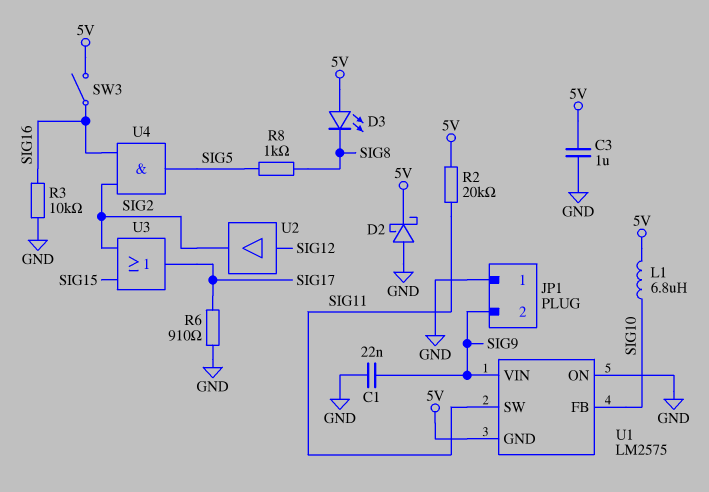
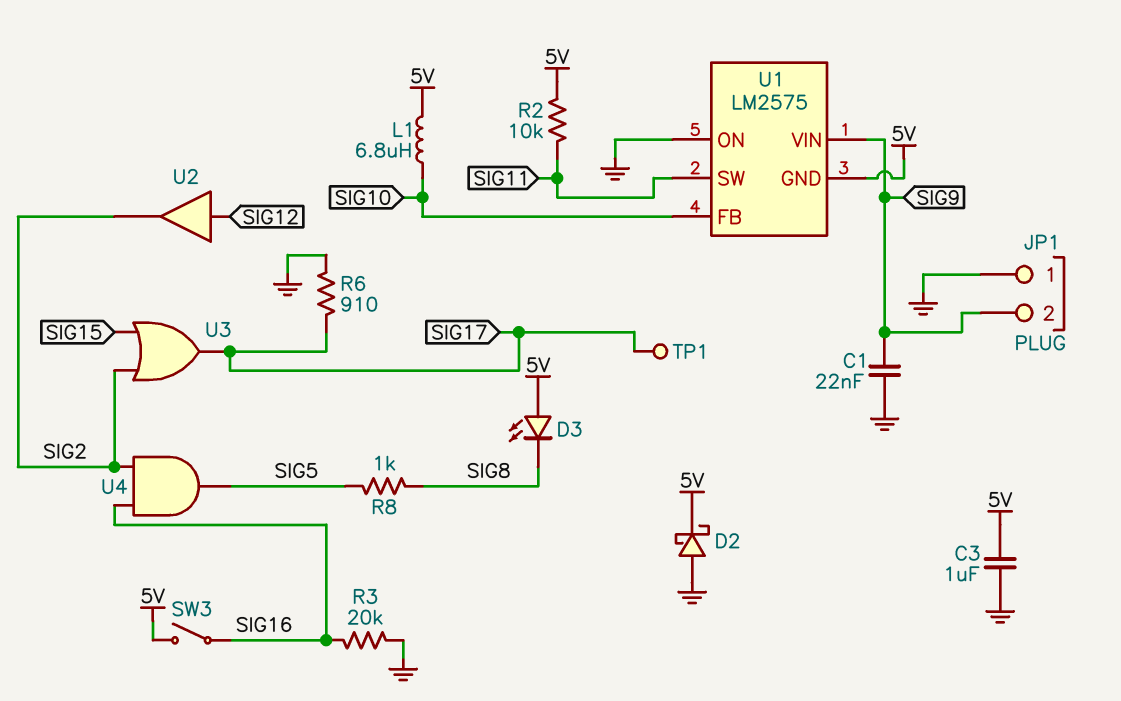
R2: 20k (5V, SIG11) -> 10k (5V, SIG11)
R3: 10k (GND, SIG16) -> 20k (GND, SIG16)
TP1: none -> test point (SIG17)

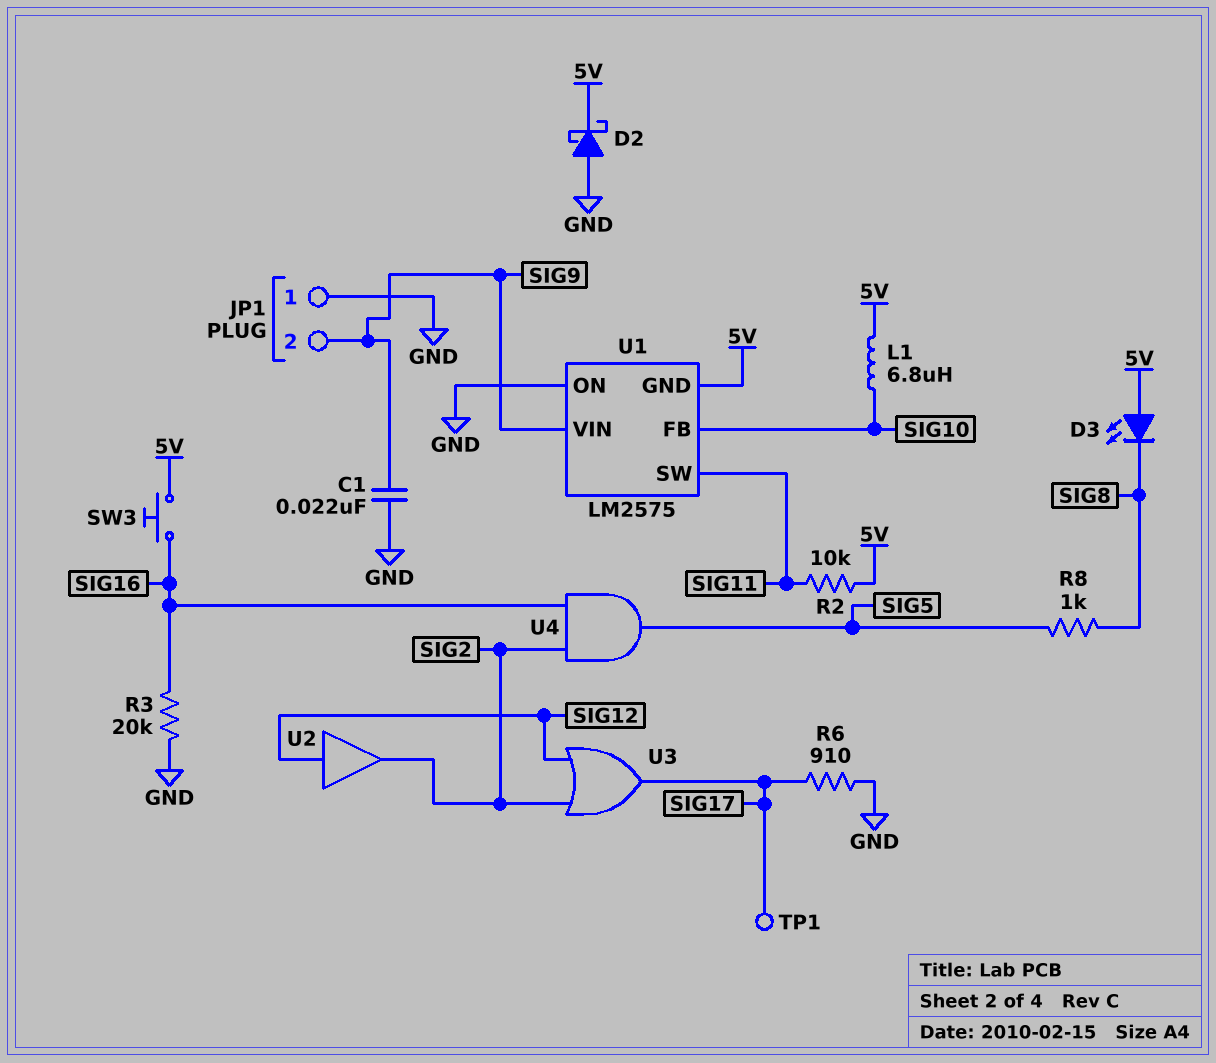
C3: 1uF (5V, GND) -> none
SW3: switch (5V, SIG16) -> button (5V, SIG16)
U3: OR (in SIG2, in SIG15, out SIG17) -> OR (in SIG2, in SIG12, out SIG17)

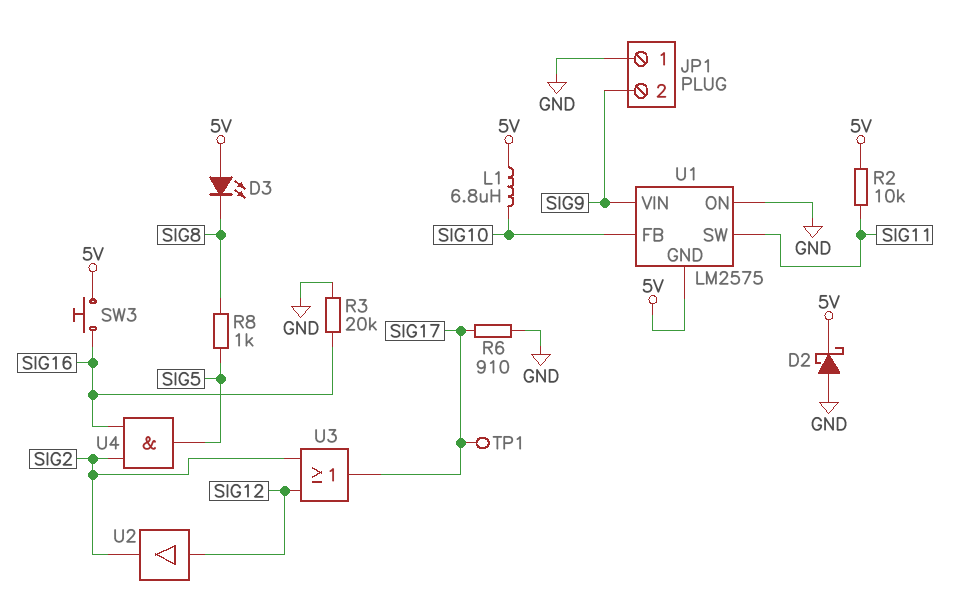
C1: 22nF (GND, SIG9) -> none

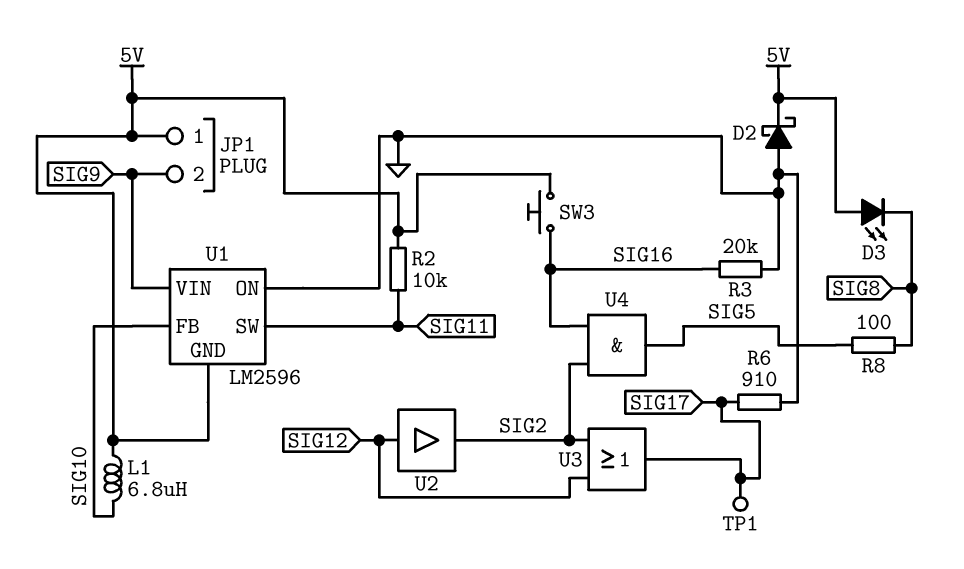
JP1 pin 1: GND -> 5V
R8: 1k (SIG5, SIG8) -> 100 (SIG5, SIG8)
U1: LM2575 -> LM2596

